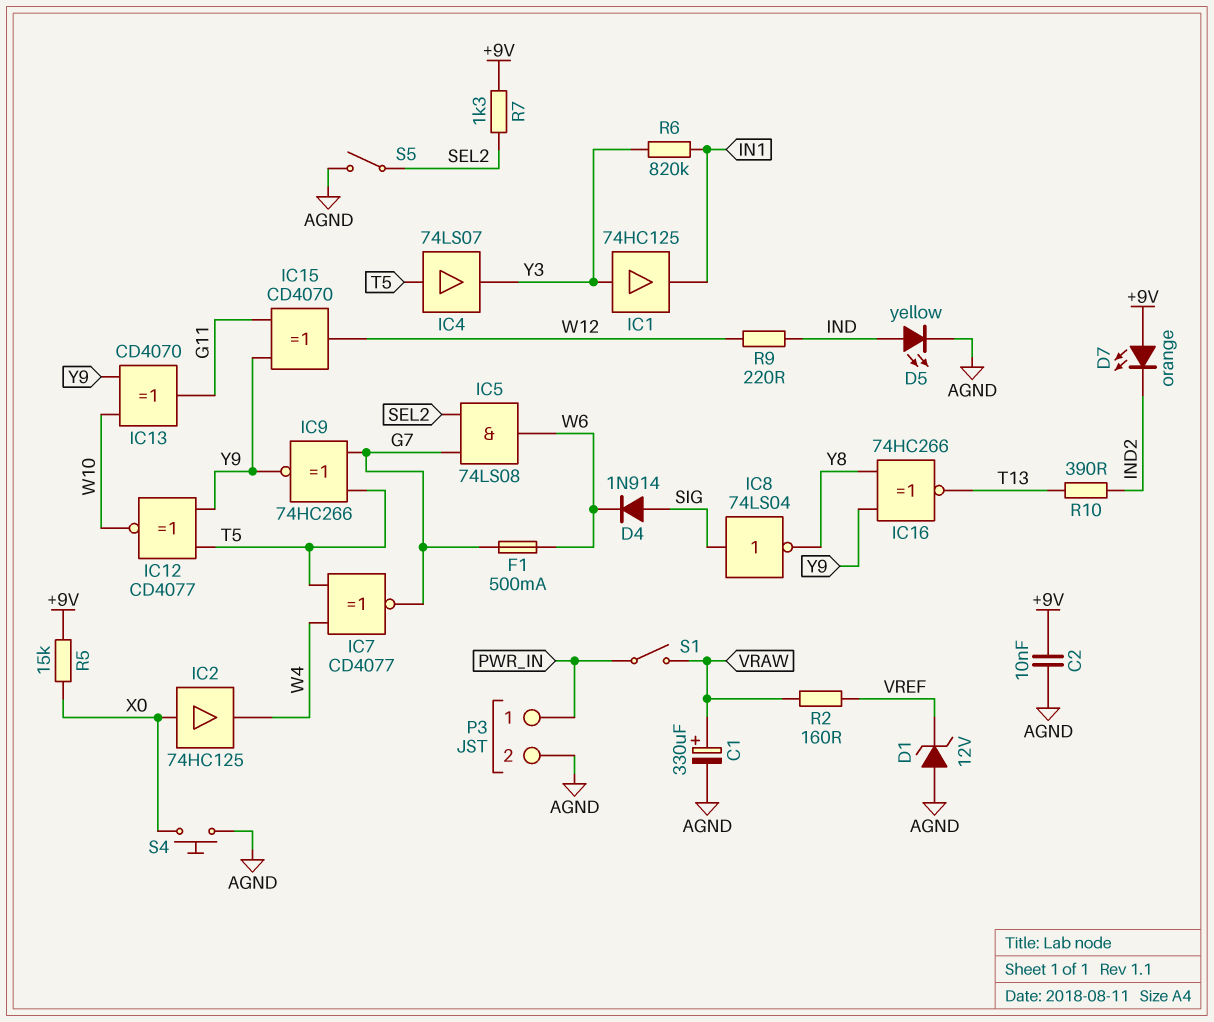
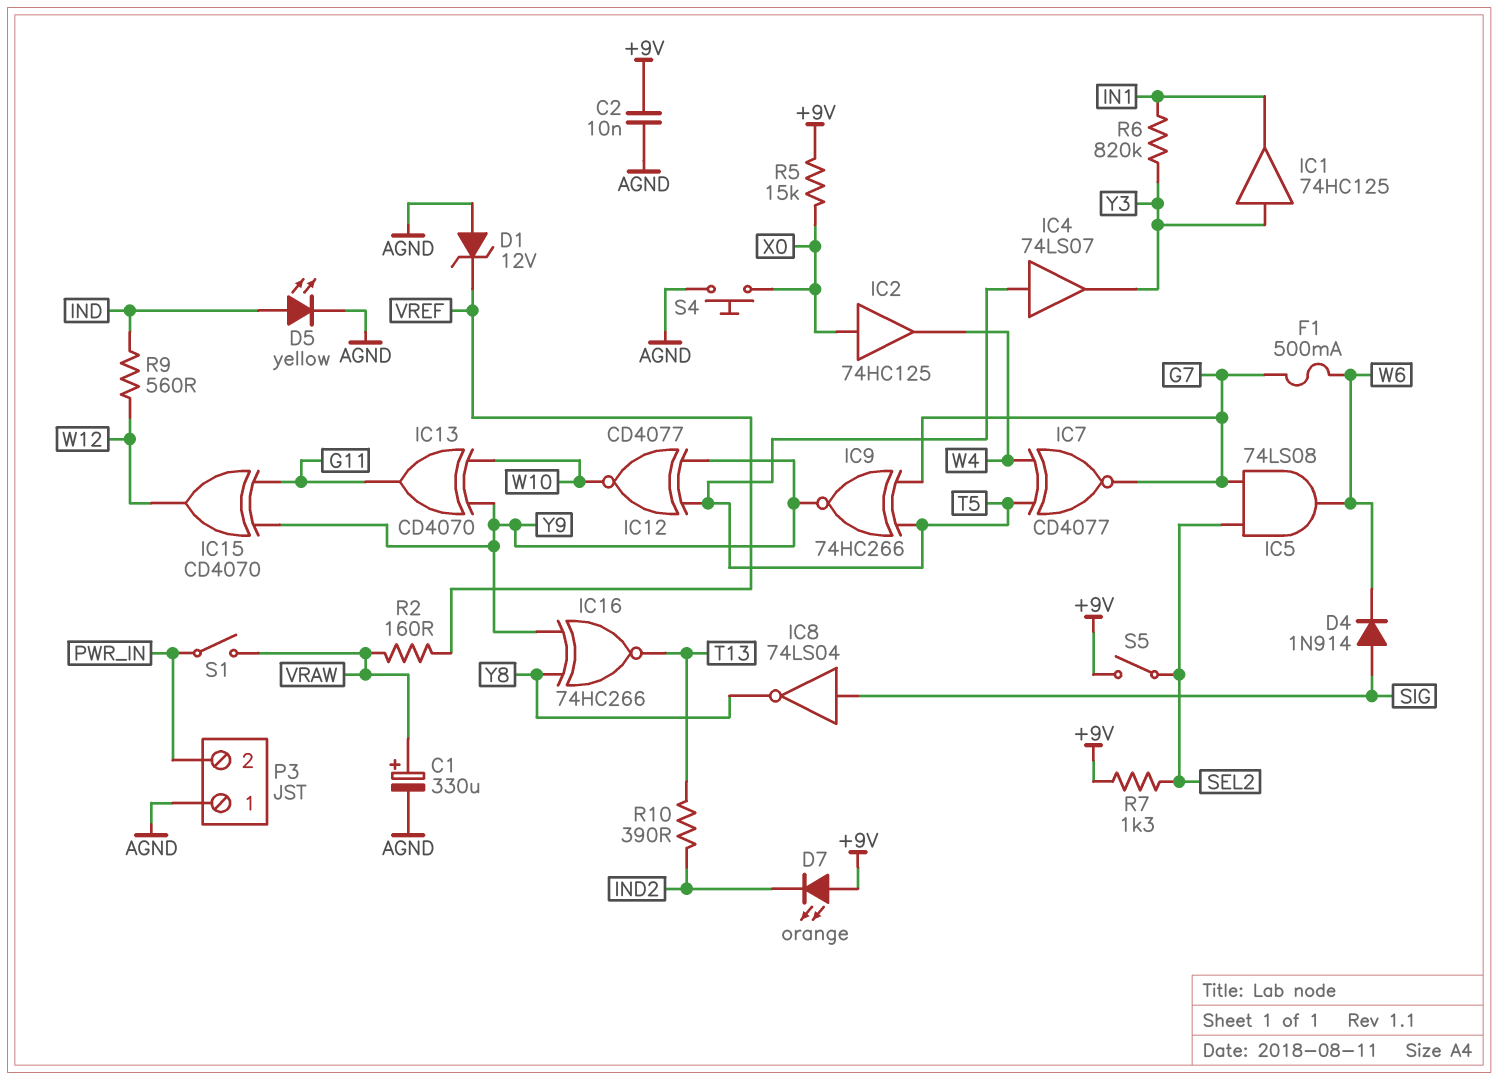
P3 pin 1: PWR_IN -> AGND
P3 pin 2: AGND -> PWR_IN
R9: 220 (IND, W12) -> 560 (IND, W12)
S5: switch (AGND, SEL2) -> switch (+9V, SEL2)

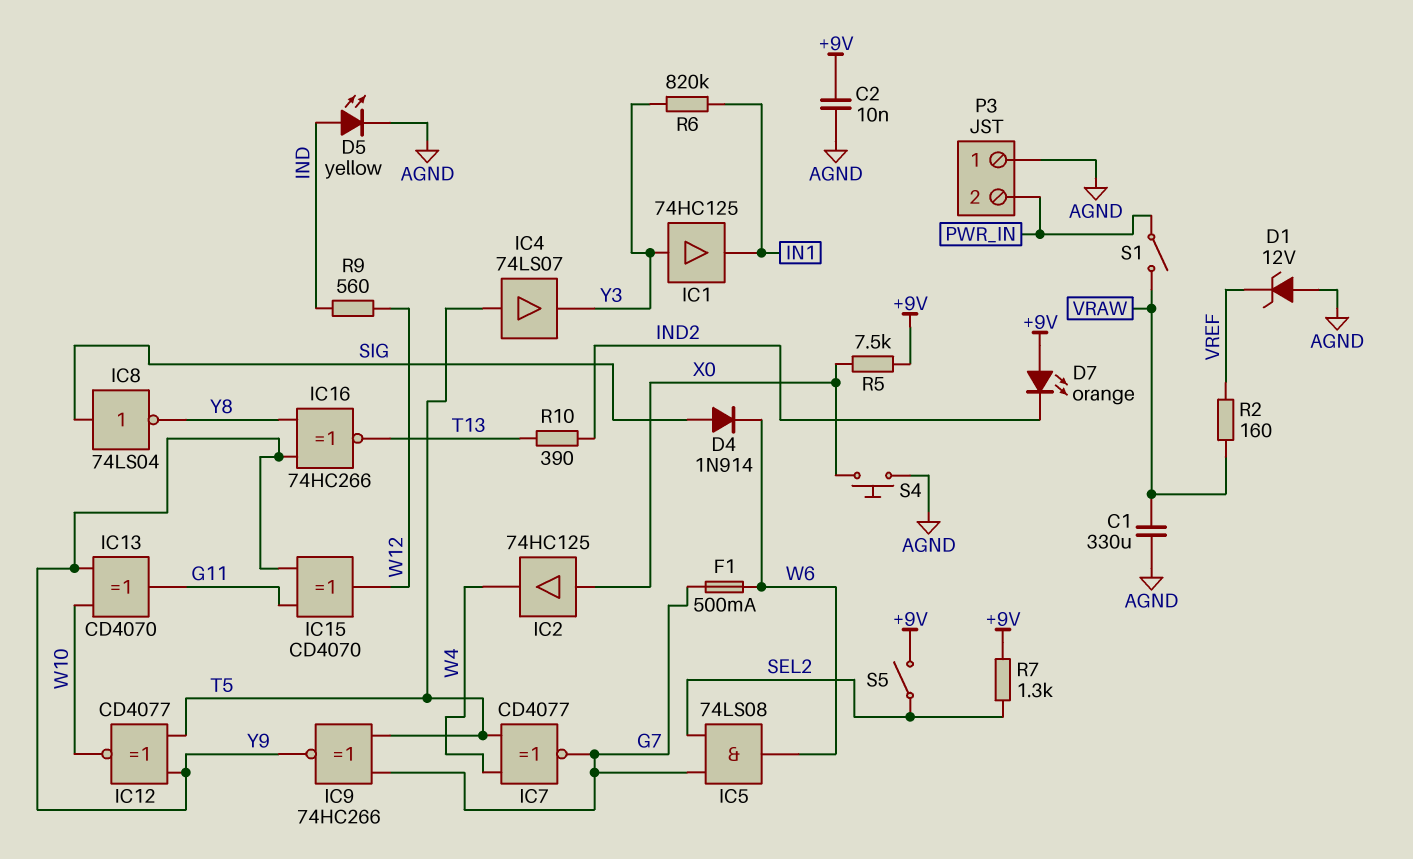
C1: 330uF (plus VRAW, minus AGND) -> 330uF (AGND, VRAW)
R5: 15k (+9V, X0) -> 7.5k (+9V, X0)

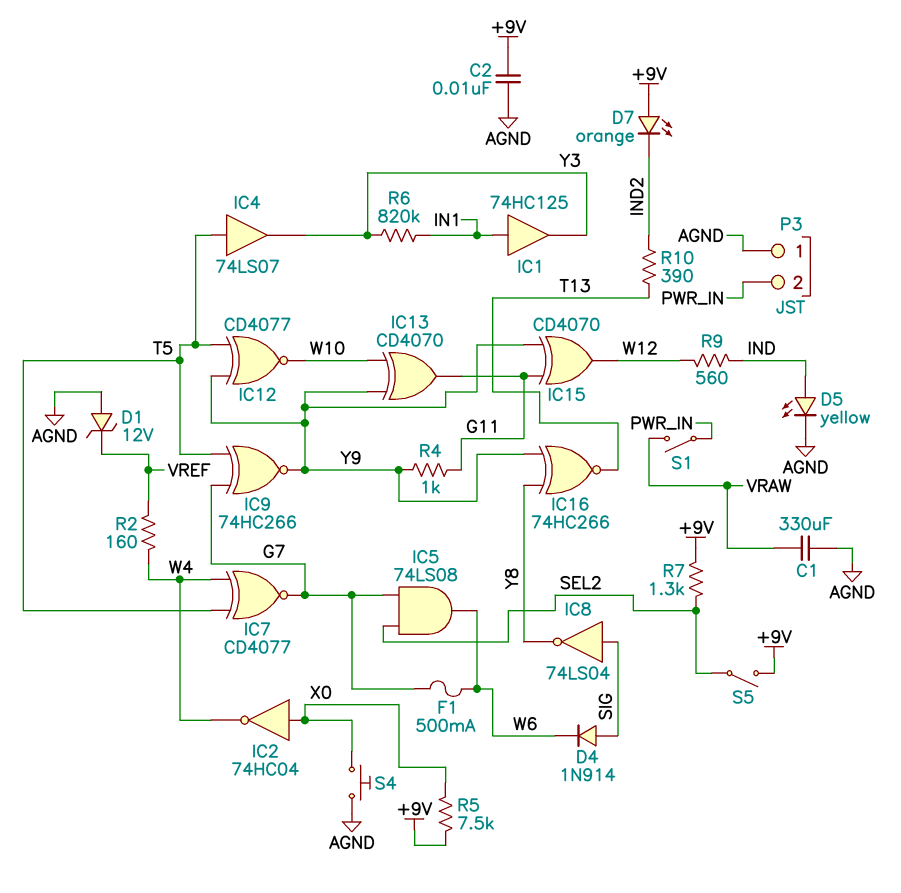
IC1: buffer 74HC125 (in Y3, out IN1) -> buffer 74HC125 (in IN1, out Y3)
IC2: buffer 74HC125 (in X0, out W4) -> NOT 74HC04 (in X0, out W4)
R2: 160 (VRAW, VREF) -> 160 (VREF, W4)
R4: none -> 1k (G11, Y9)

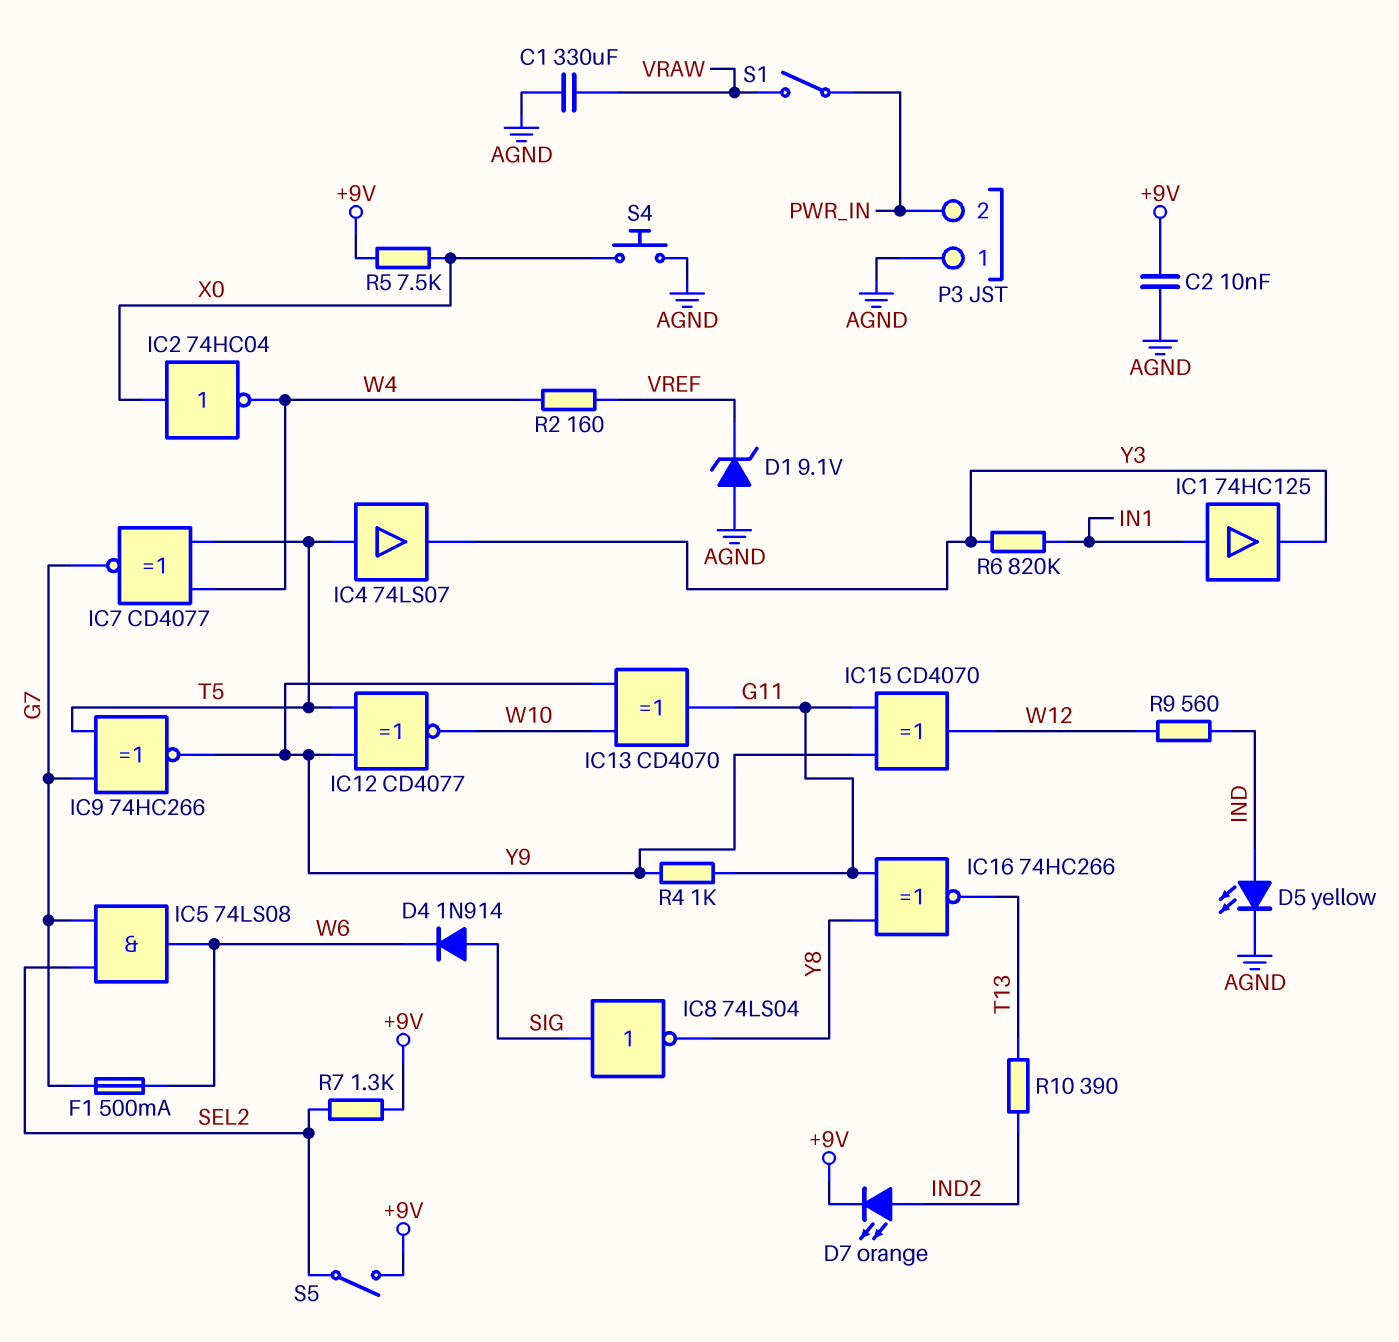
D1: zener 12V (A AGND, K VREF) -> zener 9.1V (A AGND, K VREF)
D7: LED orange (A +9V, K IND2) -> LED orange (A IND2, K +9V)
IC16: XNOR 74HC266 (in Y8, in Y9, out T13) -> XNOR 74HC266 (in G11, in Y8, out T13)

